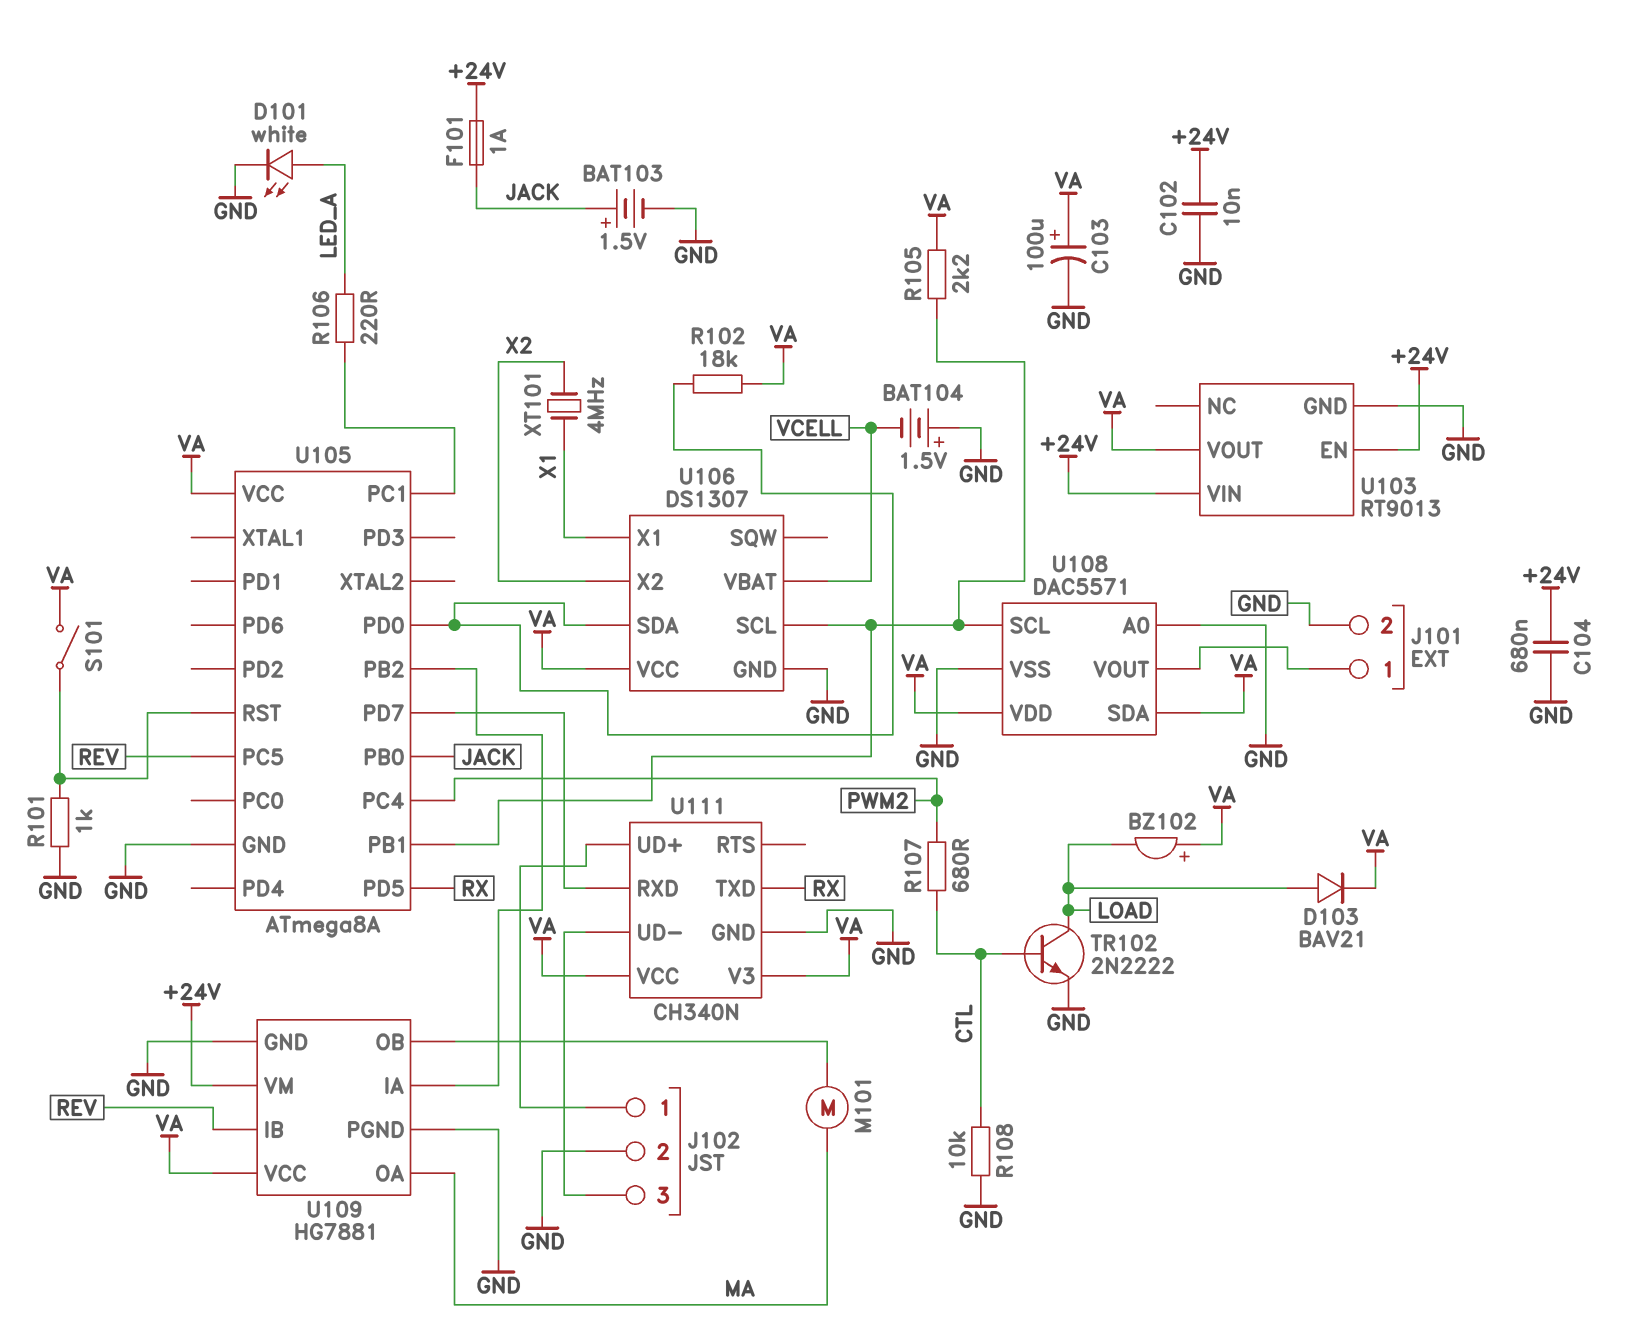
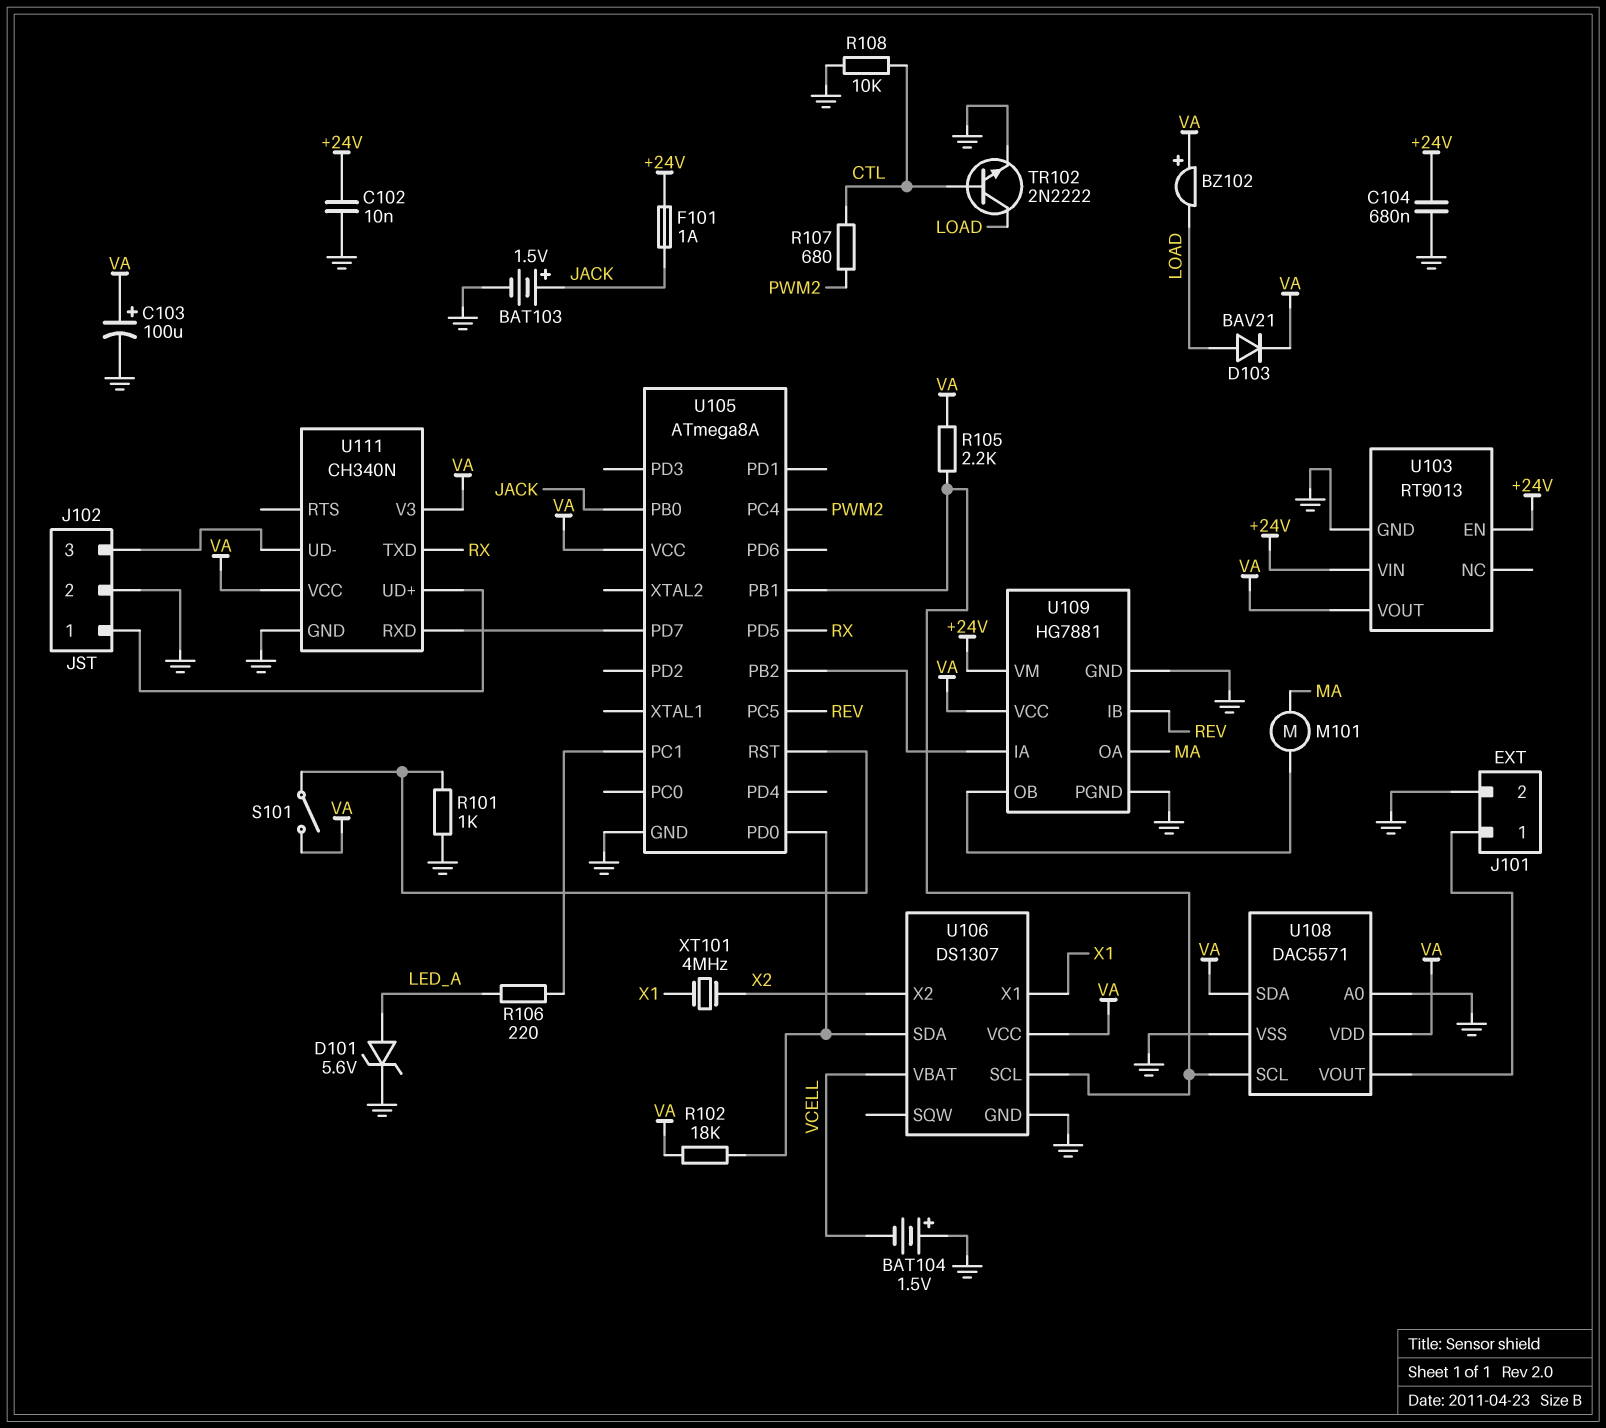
D101: LED white (A LED_A, K GND) -> zener 5.6V (A LED_A, K GND)

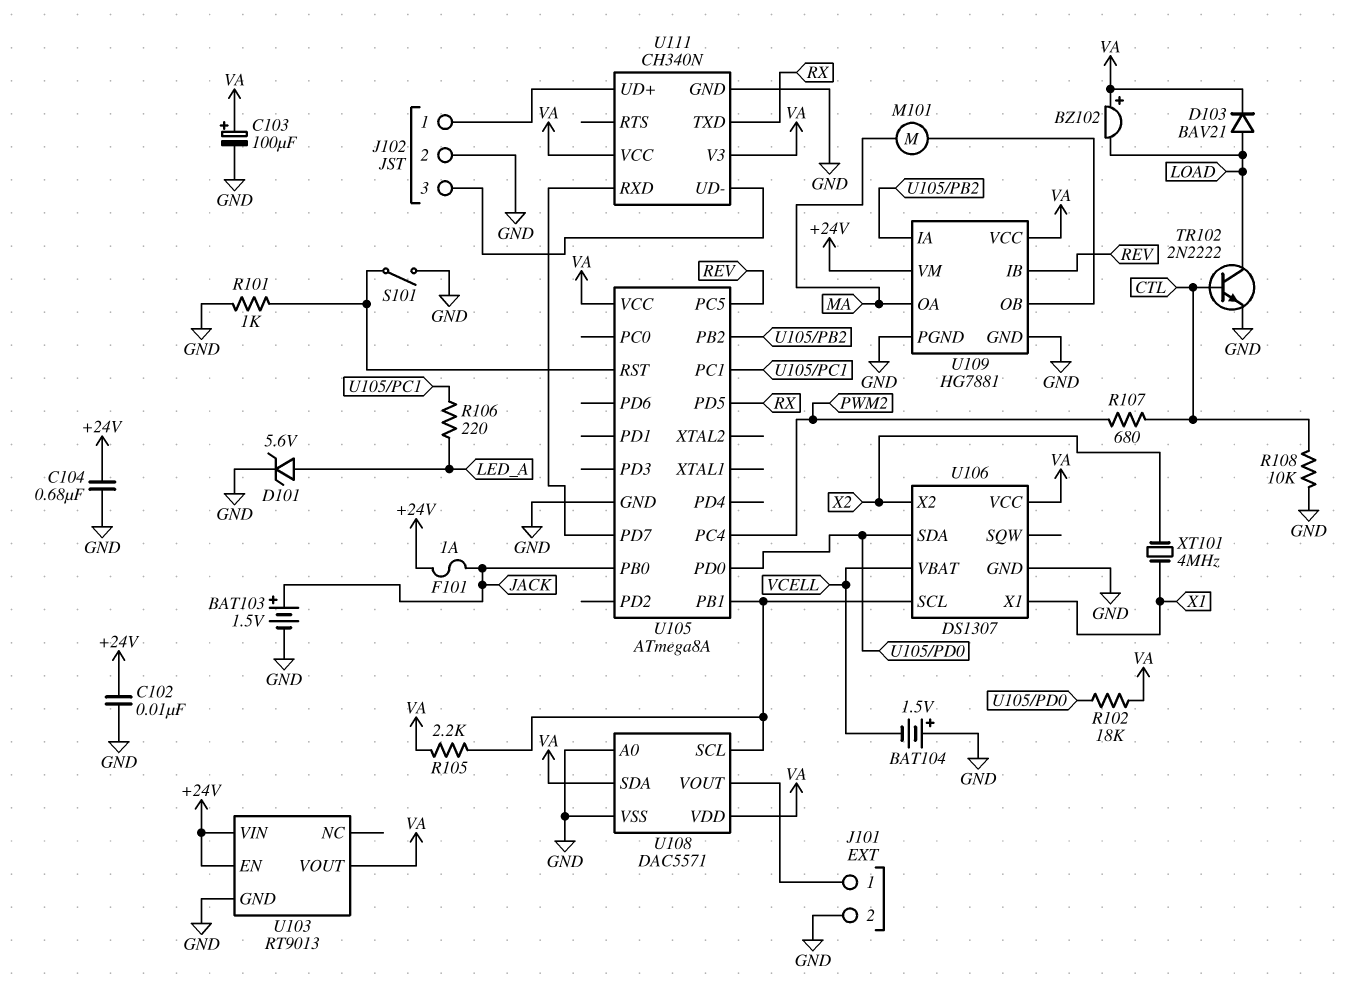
S101: switch (U105/RST, VA) -> switch (GND, U105/RST)

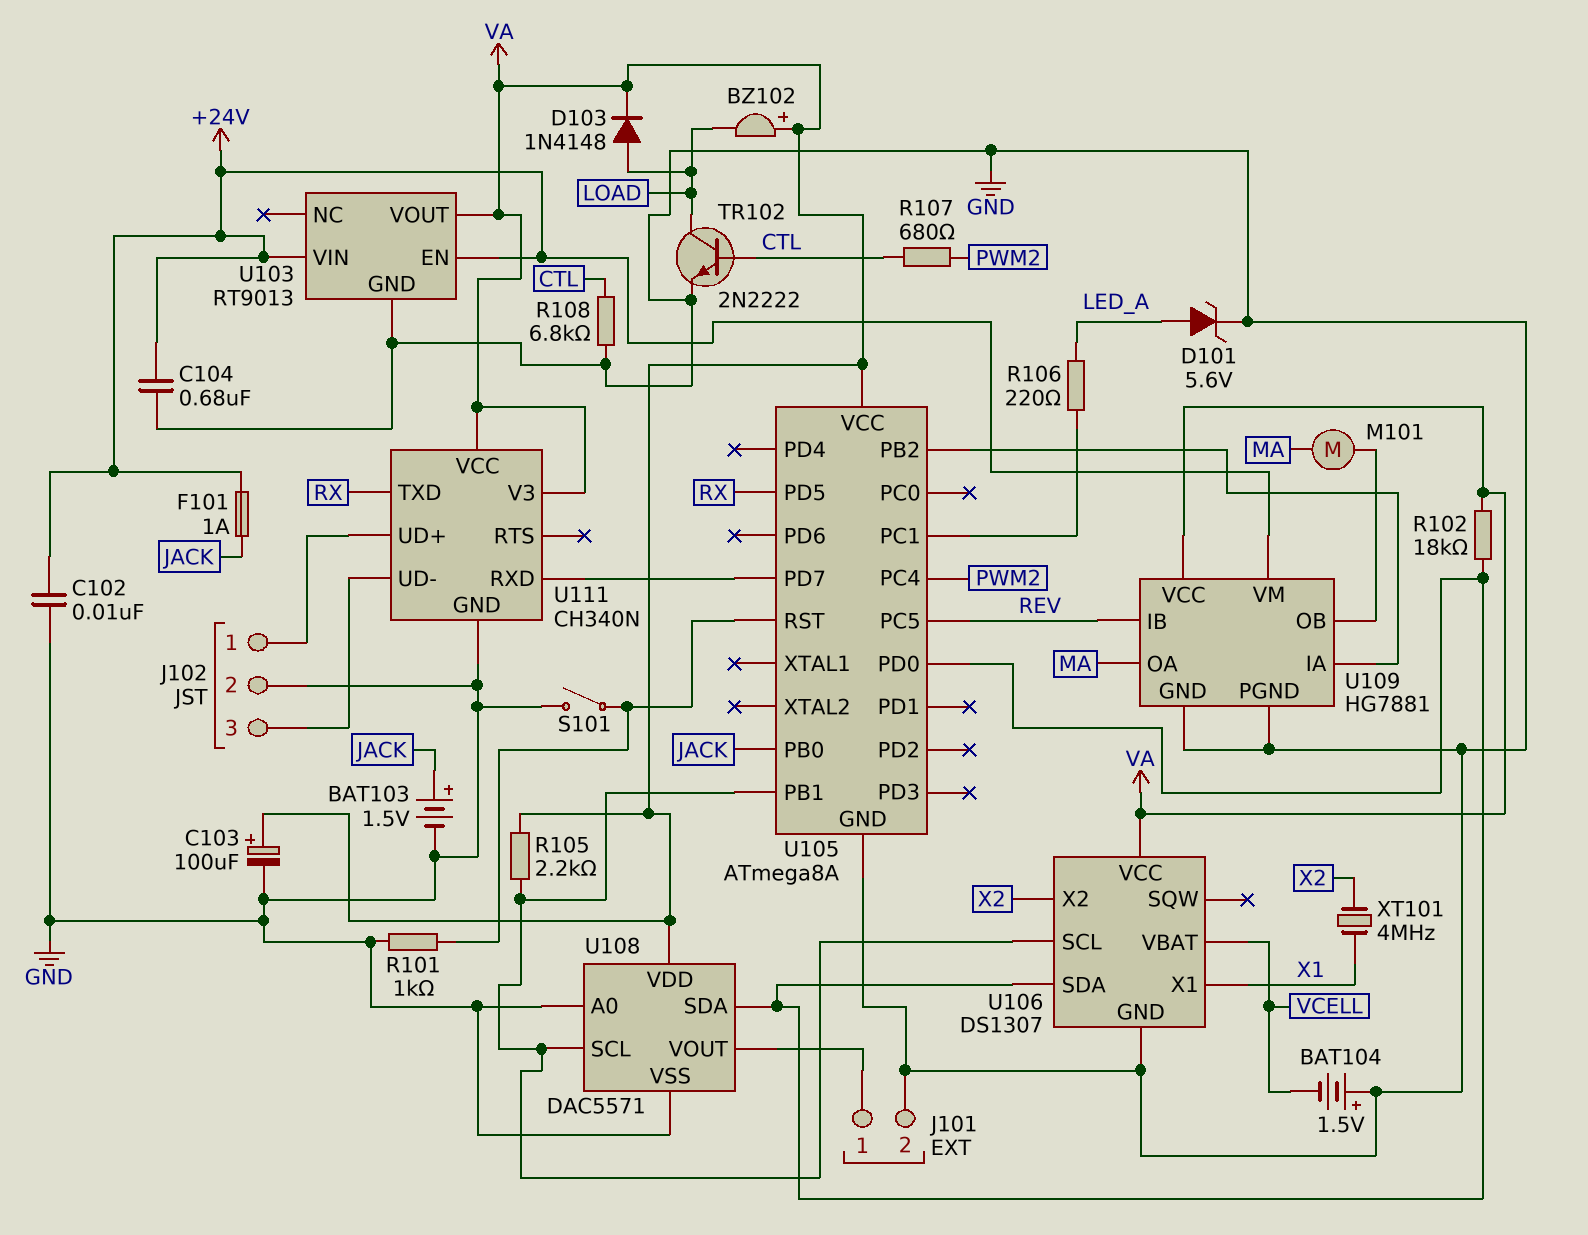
D103: diode BAV21 (A LOAD, K VA) -> diode 1N4148 (A LOAD, K VA)
R108: 10k (CTL, GND) -> 6.8k (CTL, GND)
U108 pin SDA: VA -> U105/PD0

